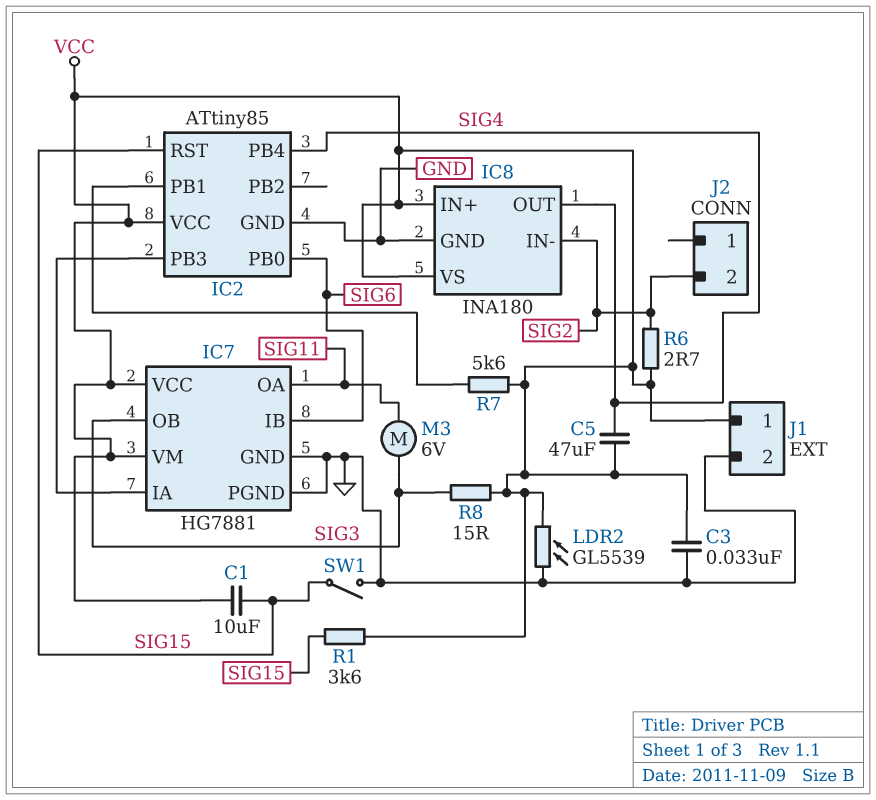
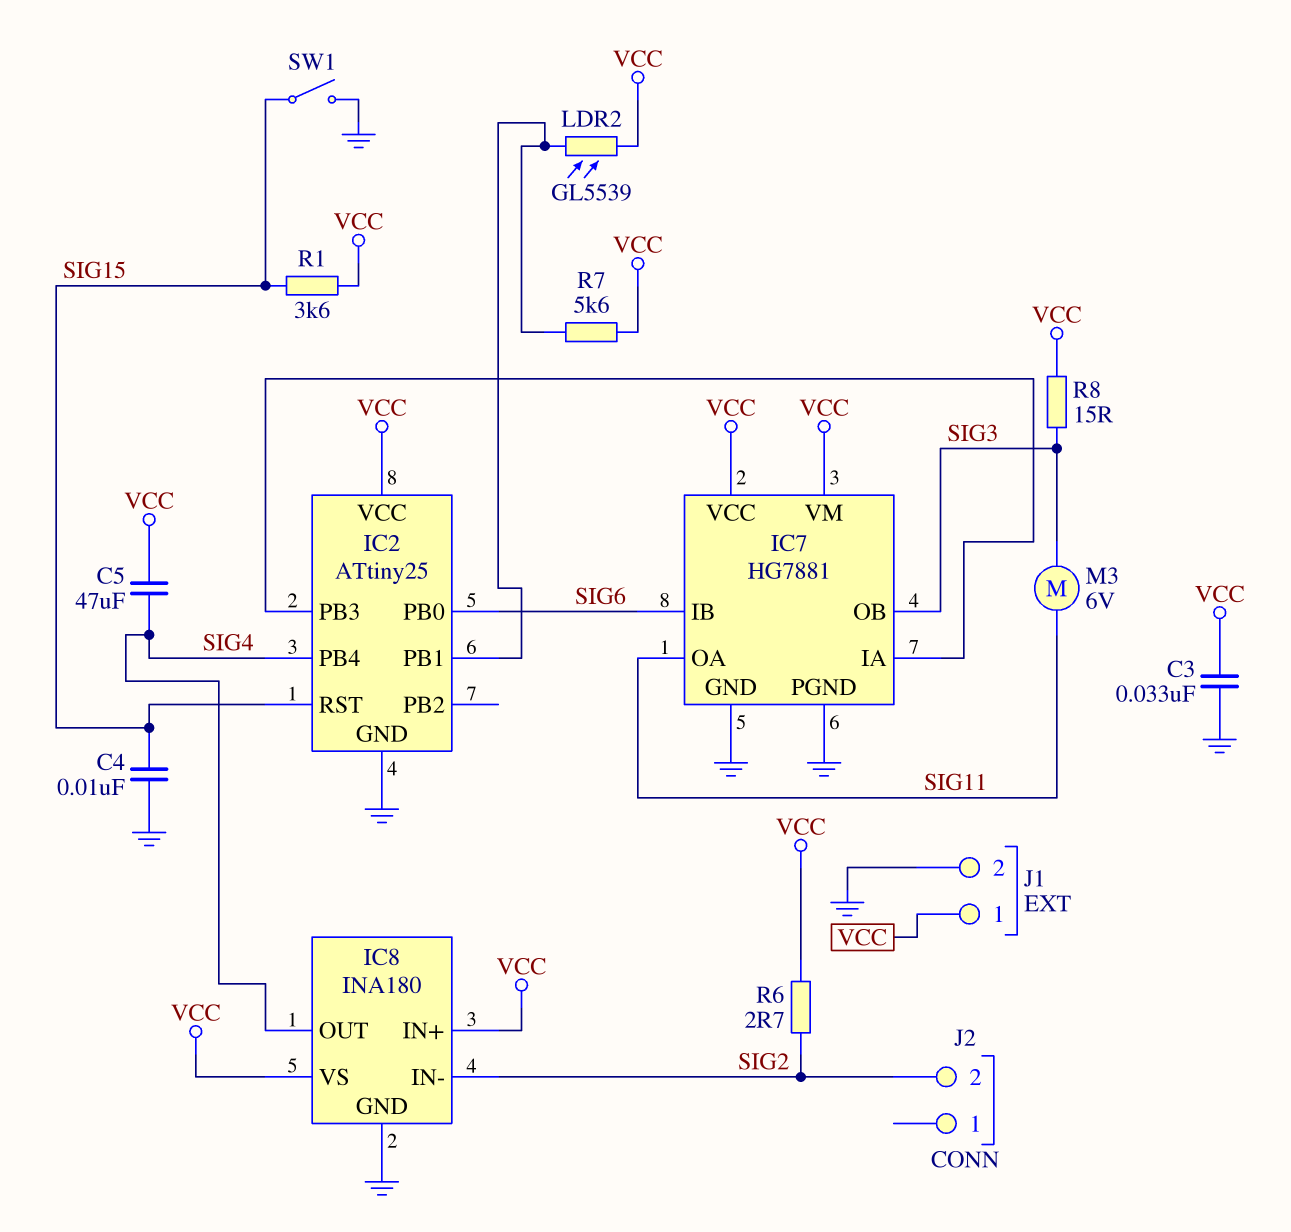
C1: 10uF (SIG15, VCC) -> none
C4: none -> 10nF (GND, SIG15)
IC2: ATtiny85 -> ATtiny25
LDR2: GL5539 (GND, VCC) -> GL5539 (IC2/PB1, VCC)

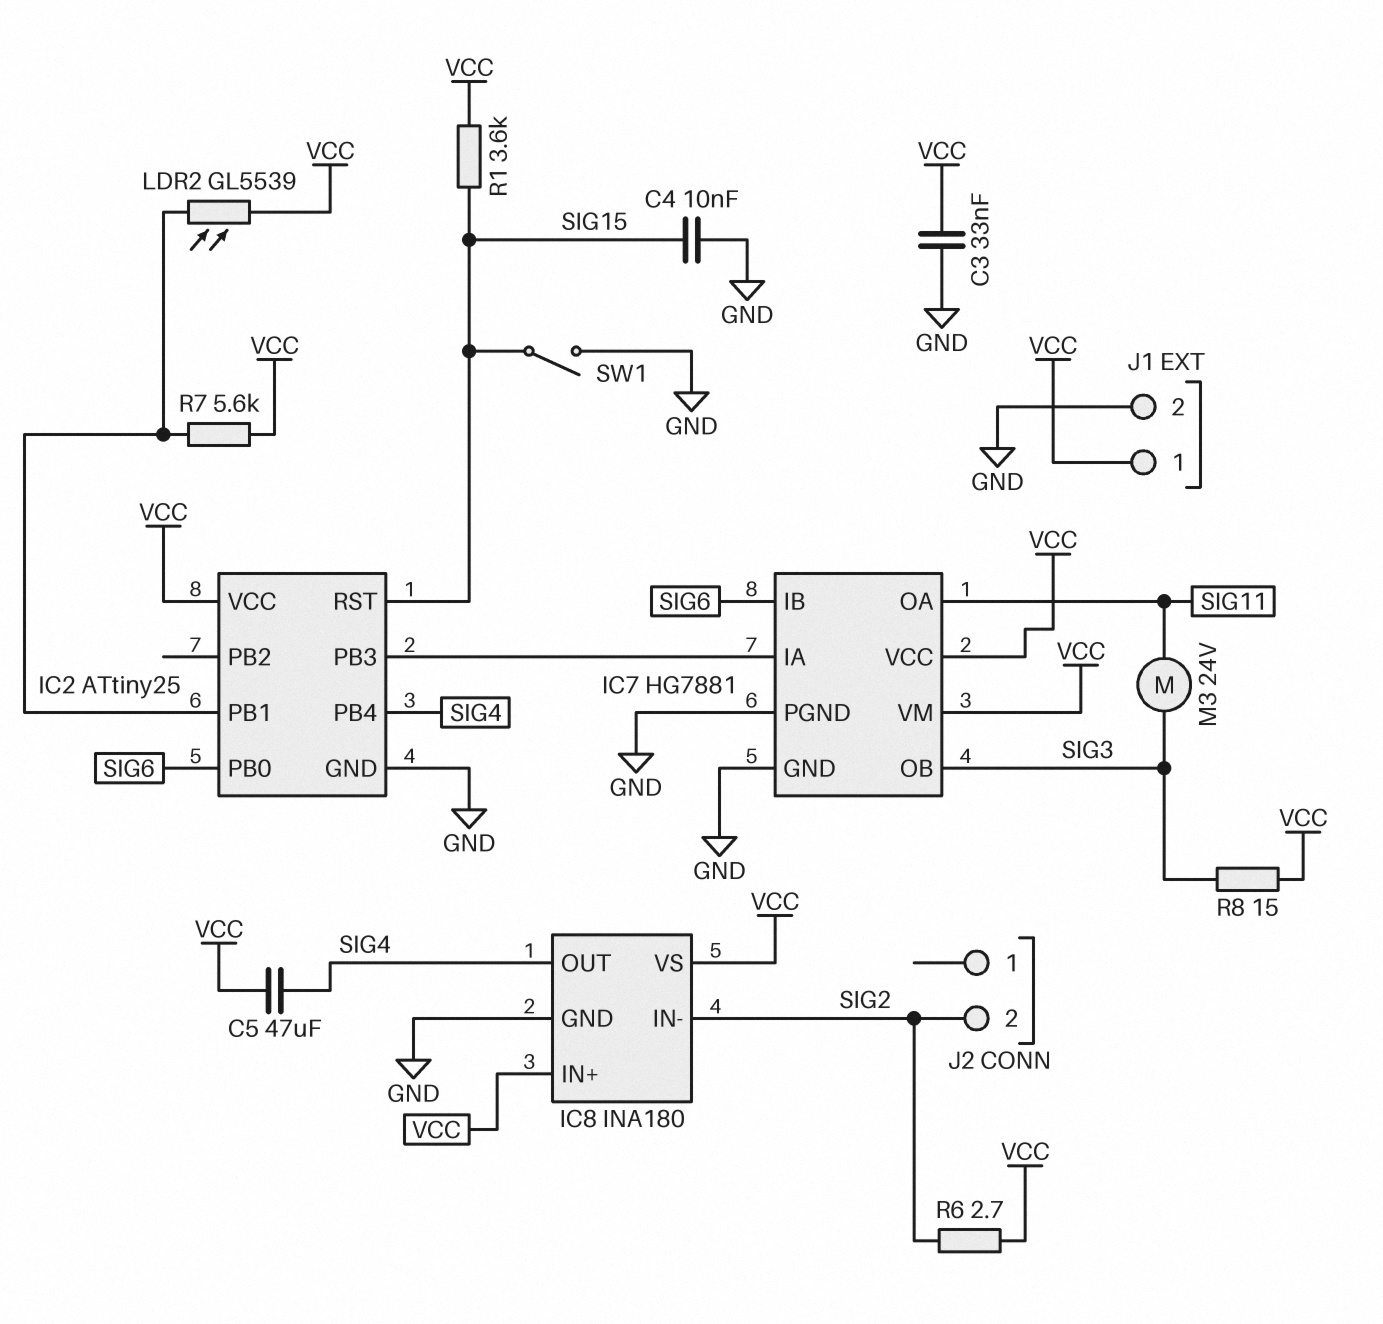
M3: motor 6V (SIG3, SIG11) -> motor 24V (SIG3, SIG11)

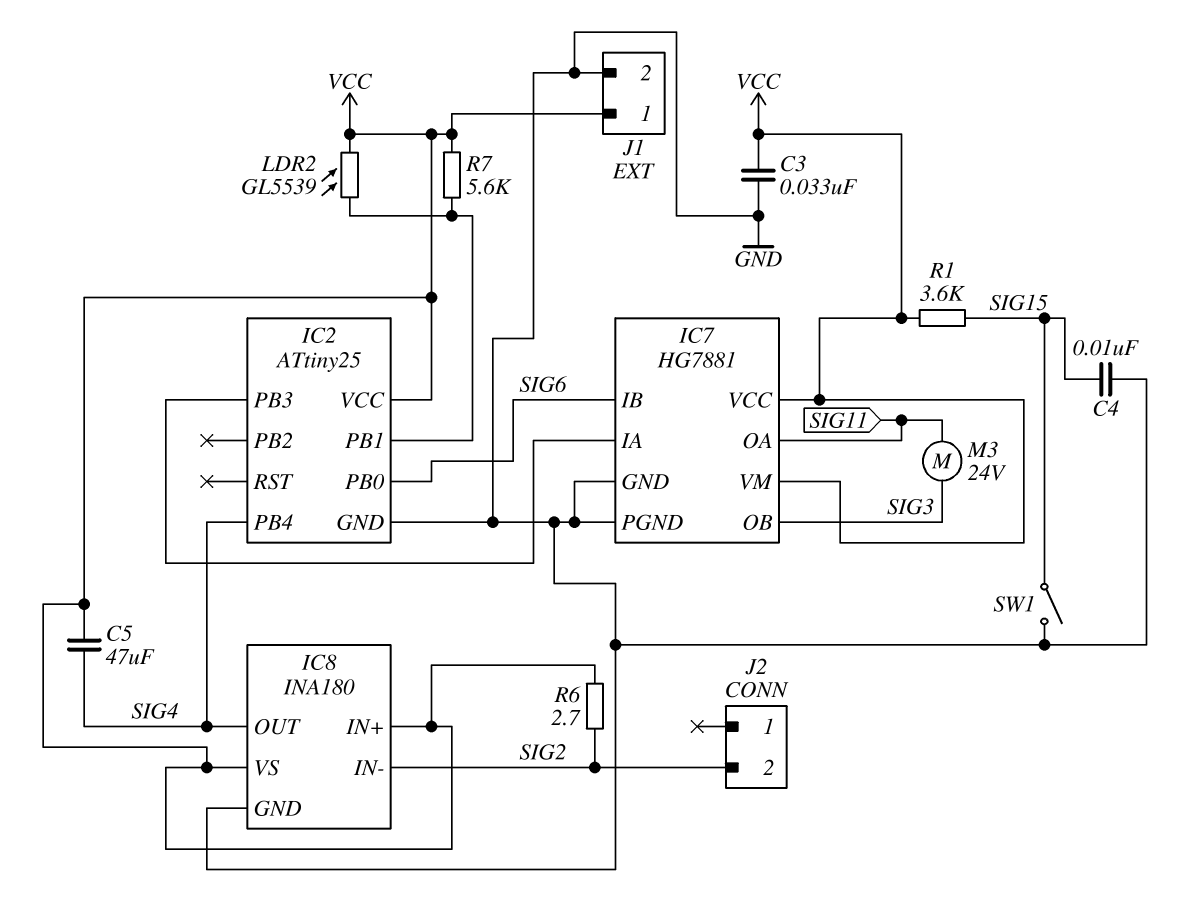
IC2 pin RST: SIG15 -> none
R8: 15 (SIG3, VCC) -> none

